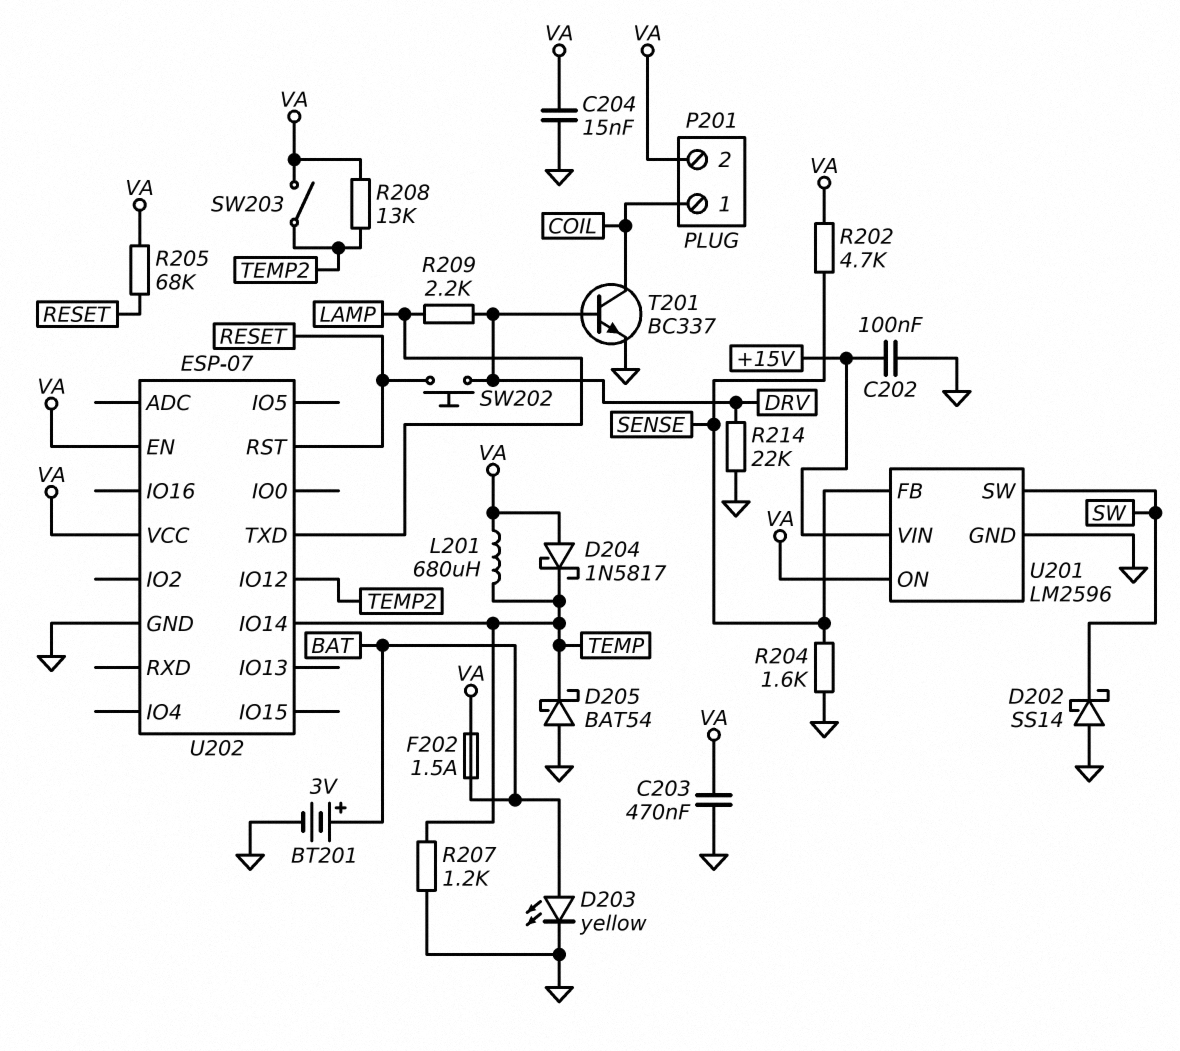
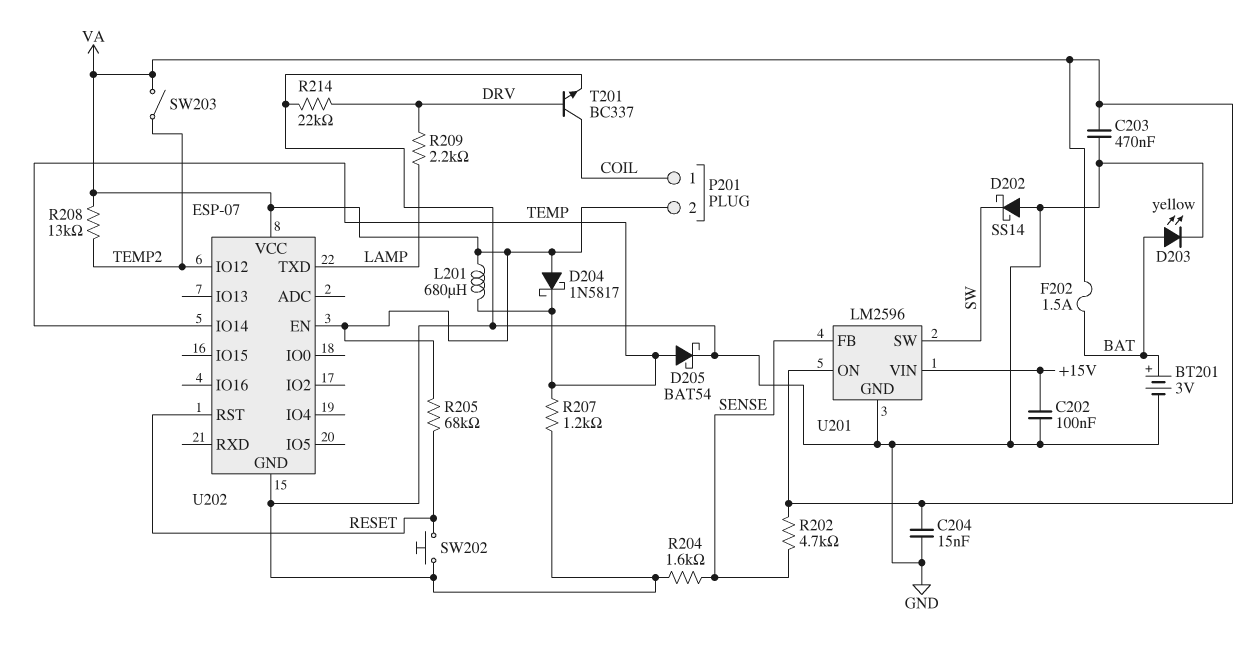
D205: schottky BAT54 (A GND, K TEMP) -> schottky BAT54 (A TEMP, K GND)
SW202: button (DRV, RESET) -> button (GND, RESET)

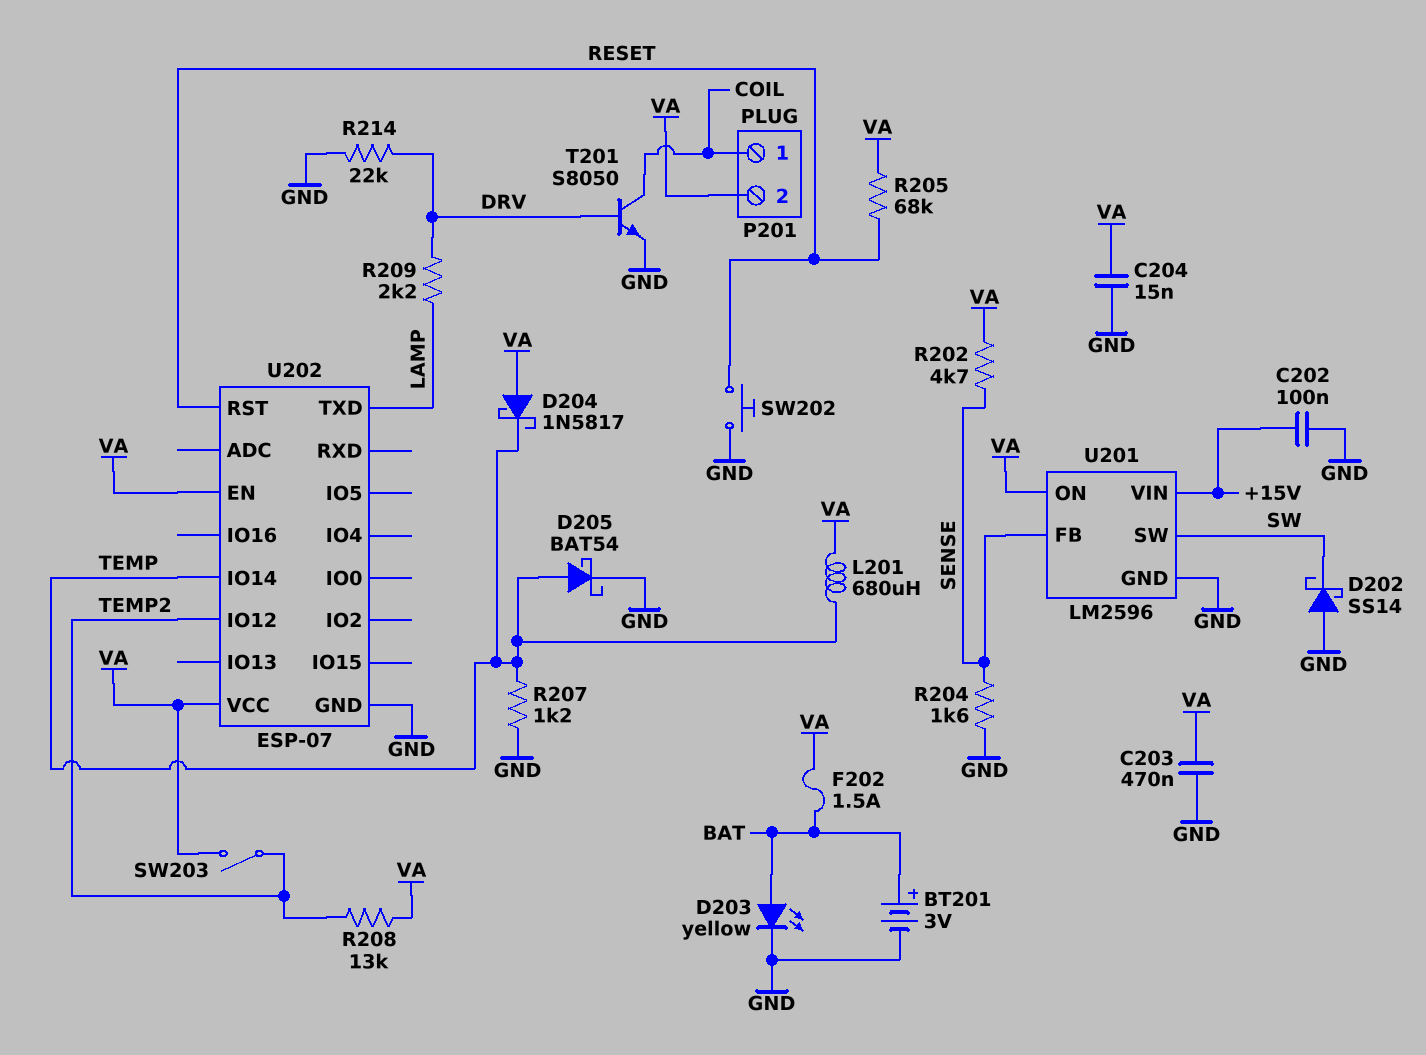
T201: NPN BC337 (B DRV, C COIL, E GND) -> NPN S8050 (B DRV, C COIL, E GND)

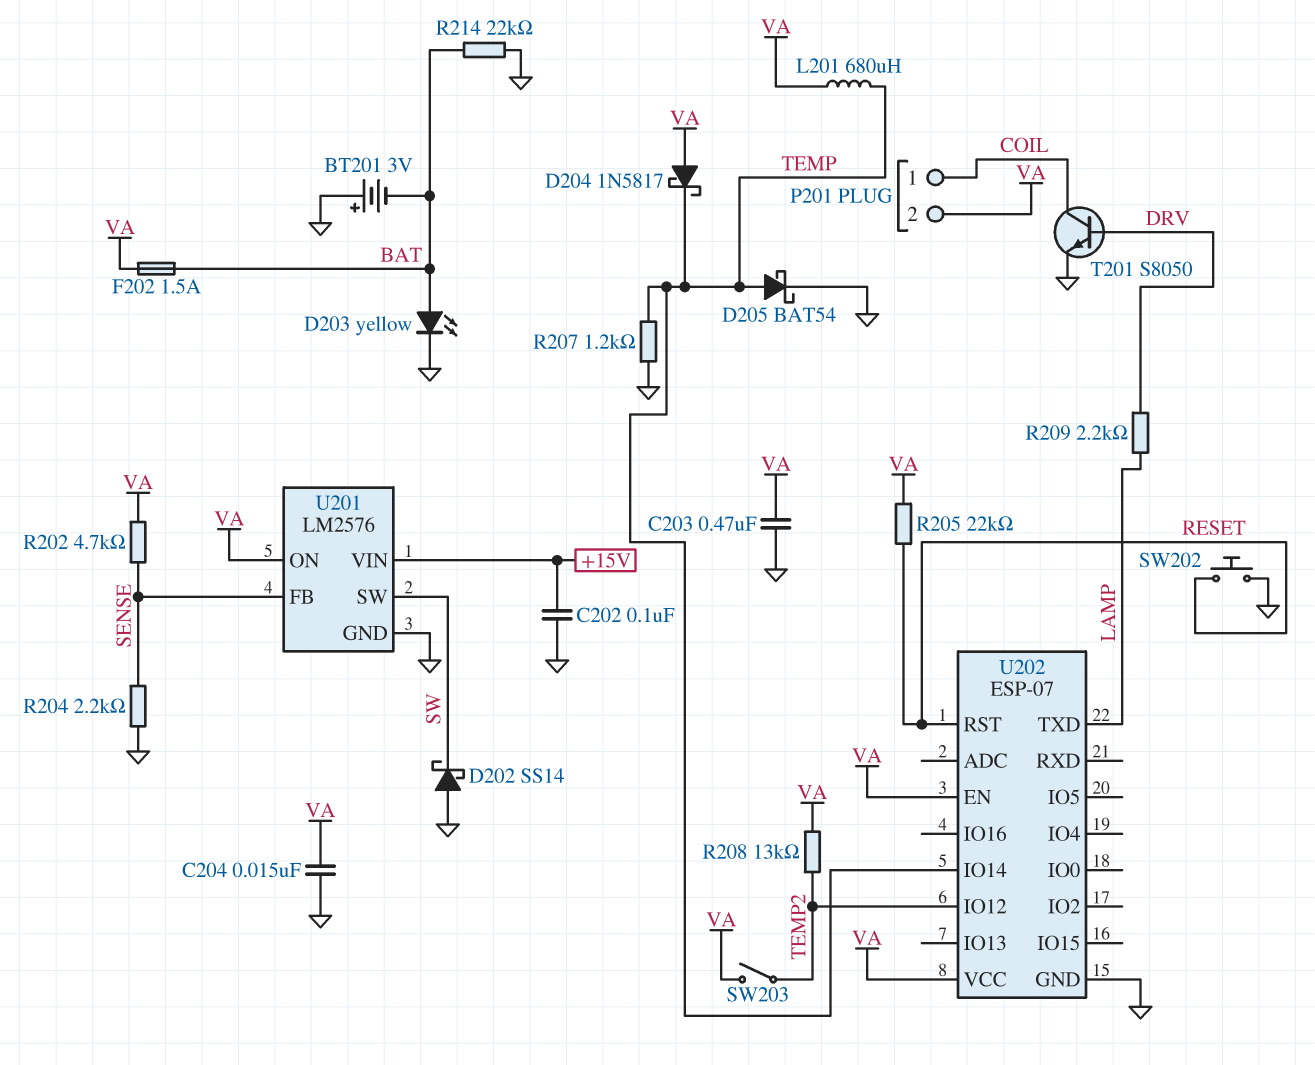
BT201: 3V (plus BAT, minus GND) -> 3V (plus GND, minus BAT)
R204: 1.6k (GND, SENSE) -> 2.2k (GND, SENSE)
R205: 68k (RESET, VA) -> 22k (RESET, VA)
R214: 22k (DRV, GND) -> 22k (BAT, GND)
U201: LM2596 -> LM2576

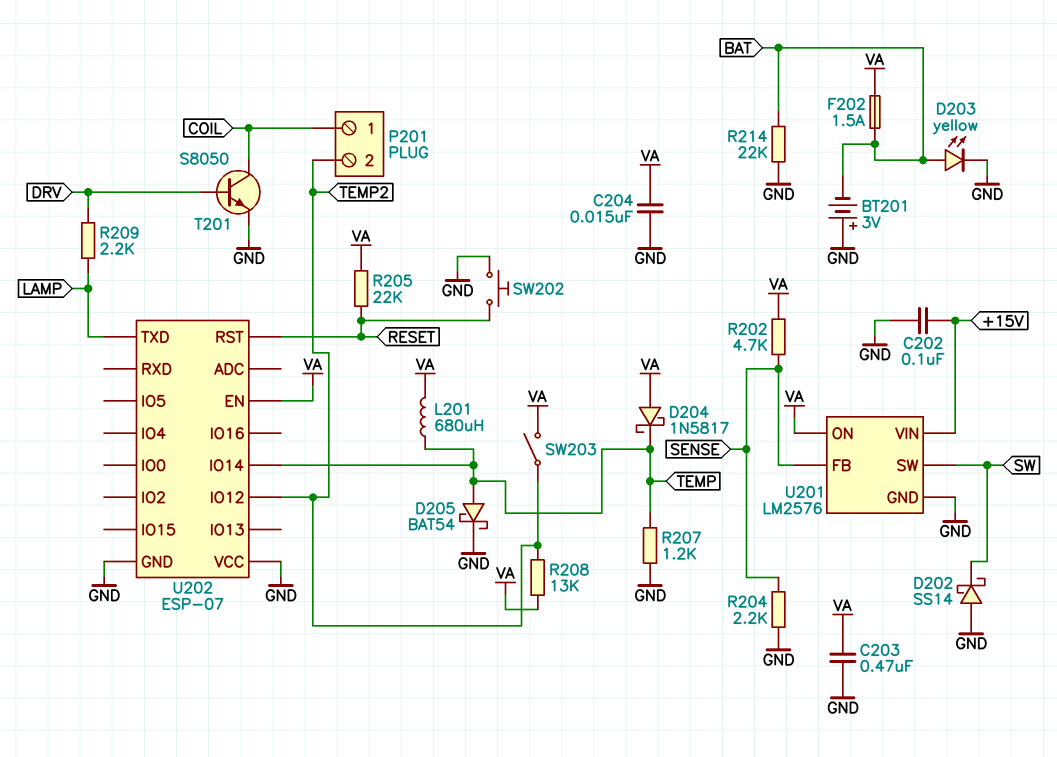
P201 pin 2: VA -> TEMP2
U202 pin VCC: VA -> GND

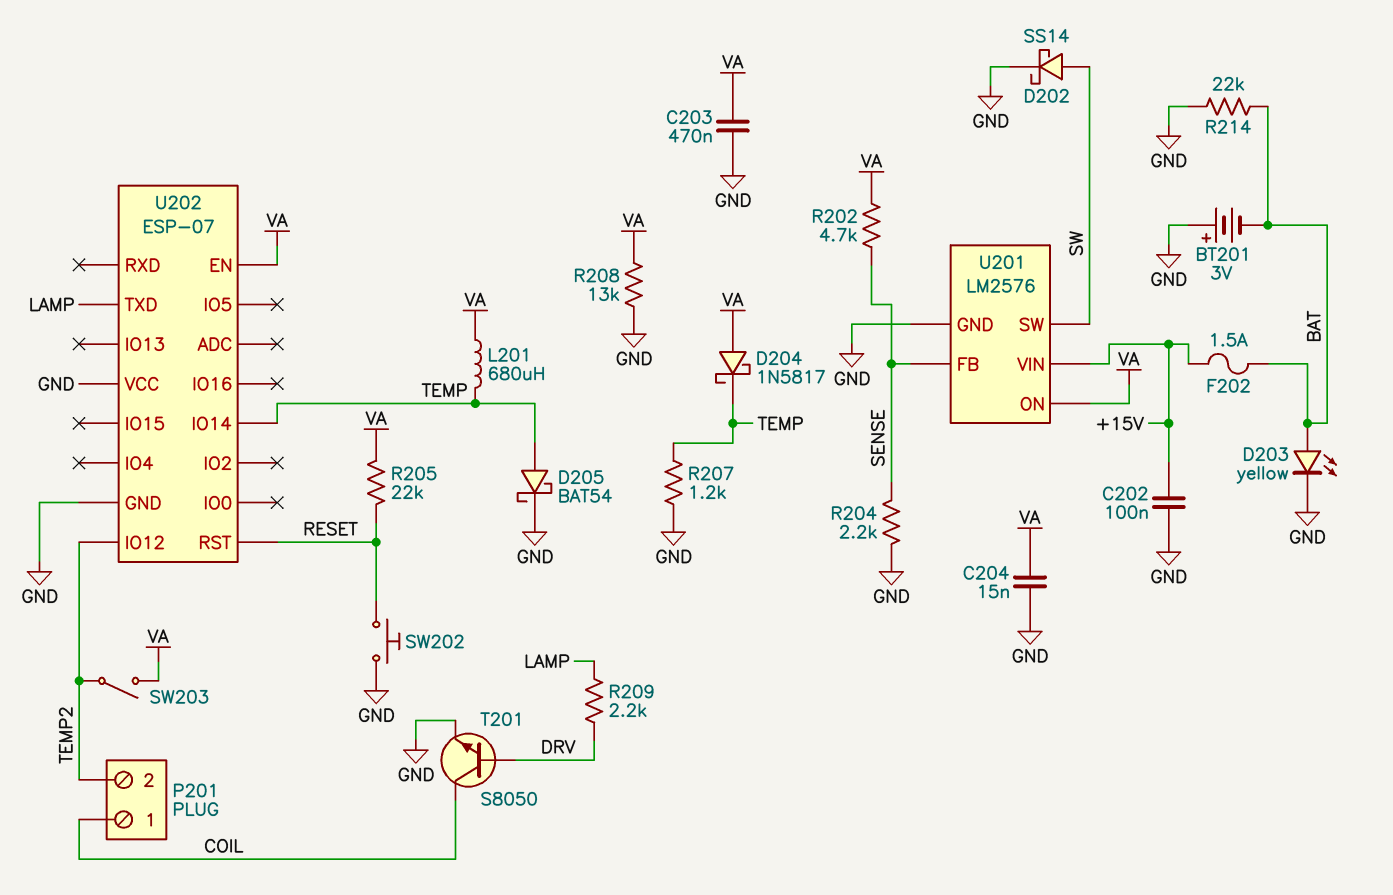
D202: schottky SS14 (A GND, K SW) -> schottky SS14 (A SW, K GND)
F202: 1.5A (BAT, VA) -> 1.5A (+15V, BAT)
R208: 13k (TEMP2, VA) -> 13k (GND, VA)

